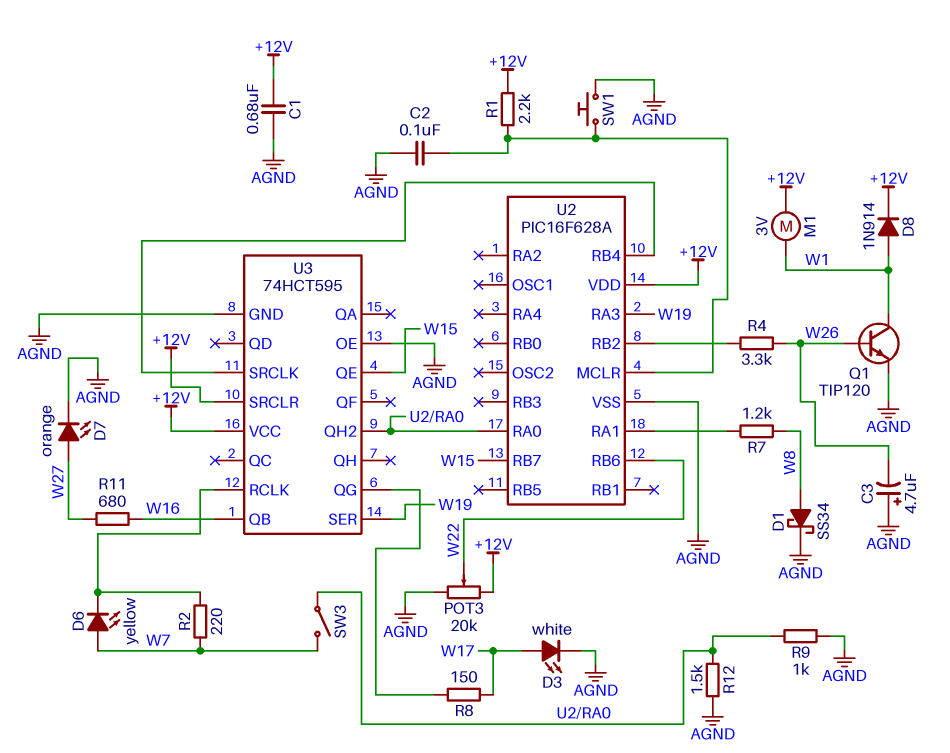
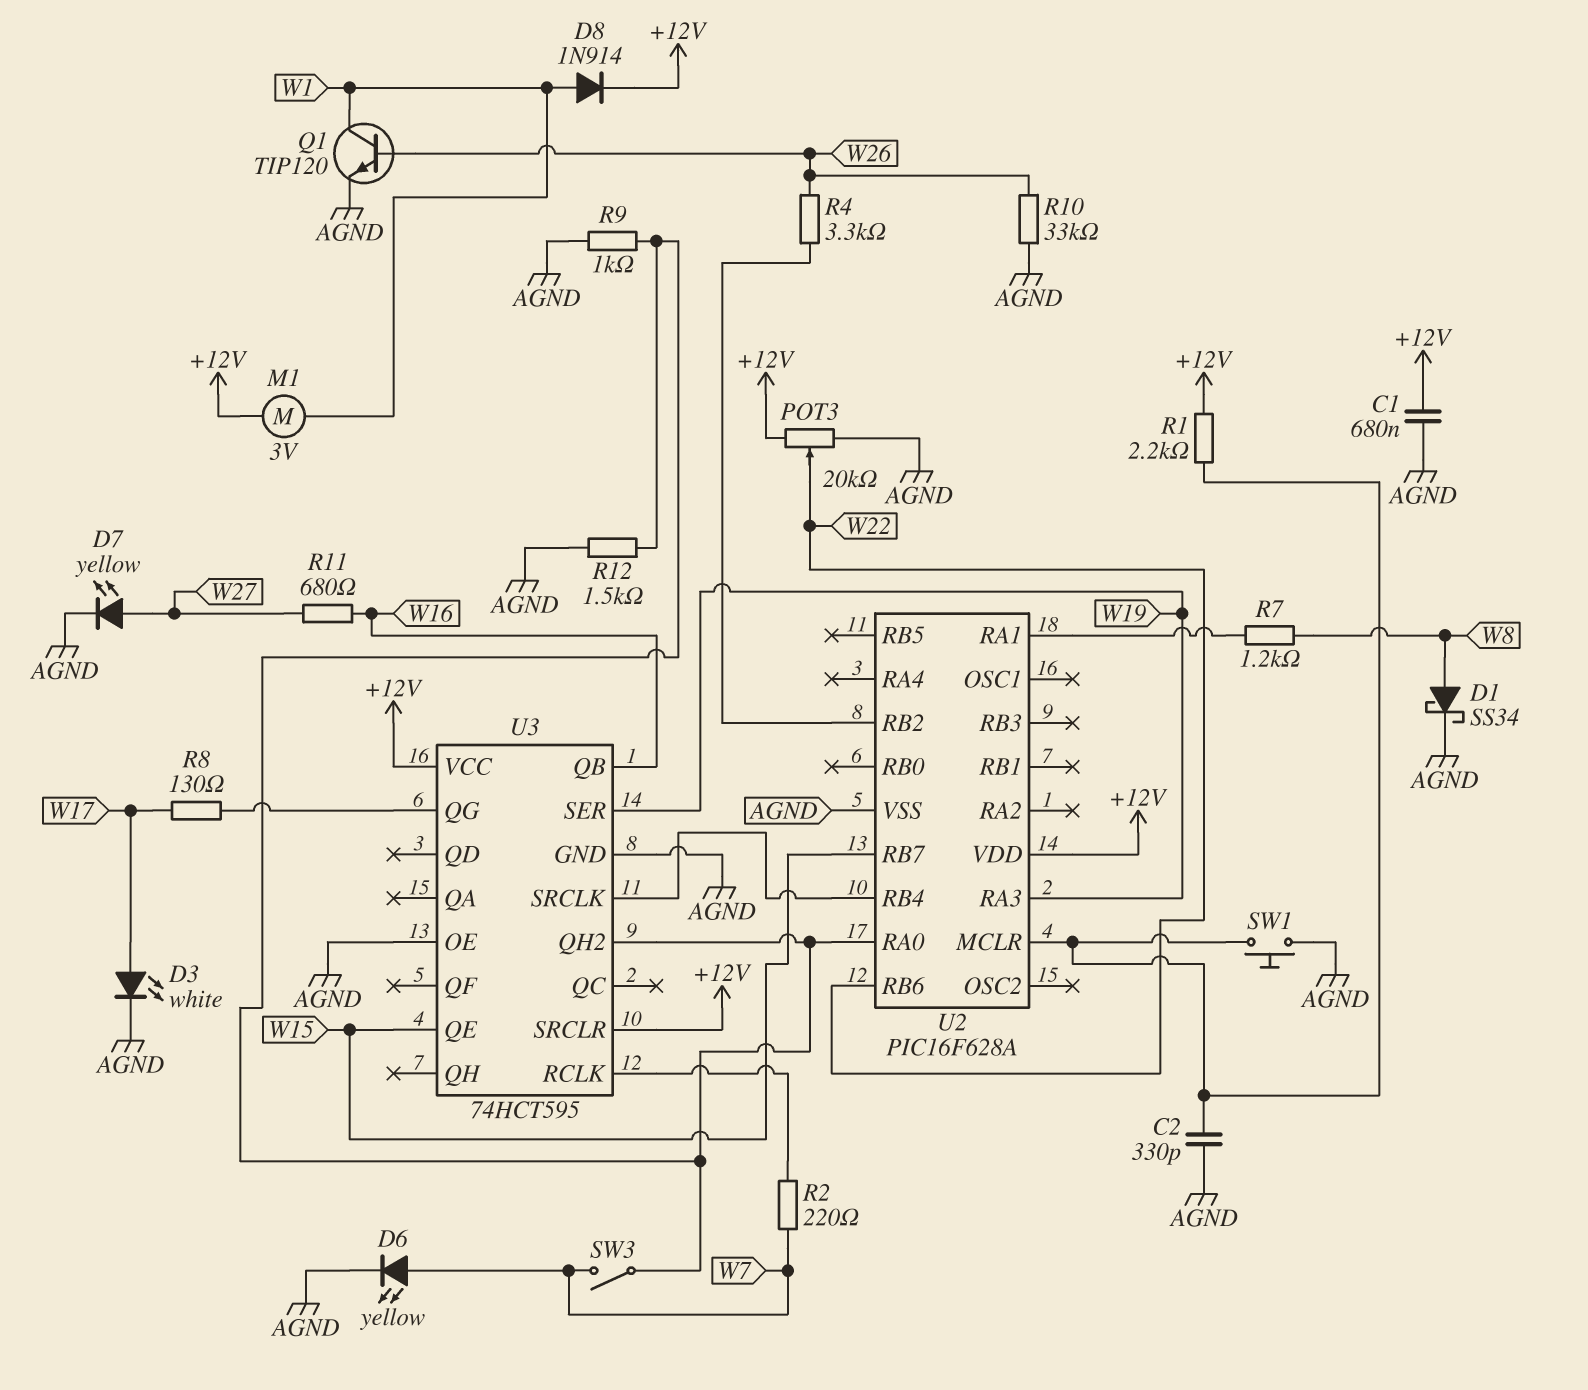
C2: 100nF (AGND, U2/MCLR) -> 330pF (AGND, U2/MCLR)
C3: 4.7uF (plus AGND, minus W26) -> none
D6: LED yellow (A W7, K U3/RCLK) -> LED yellow (A W7, K AGND)
D7: LED orange (A W27, K AGND) -> LED yellow (A W27, K AGND)
R8: 150 (U3/QG, W17) -> 130 (U3/QG, W17)
R10: none -> 33k (AGND, W26)

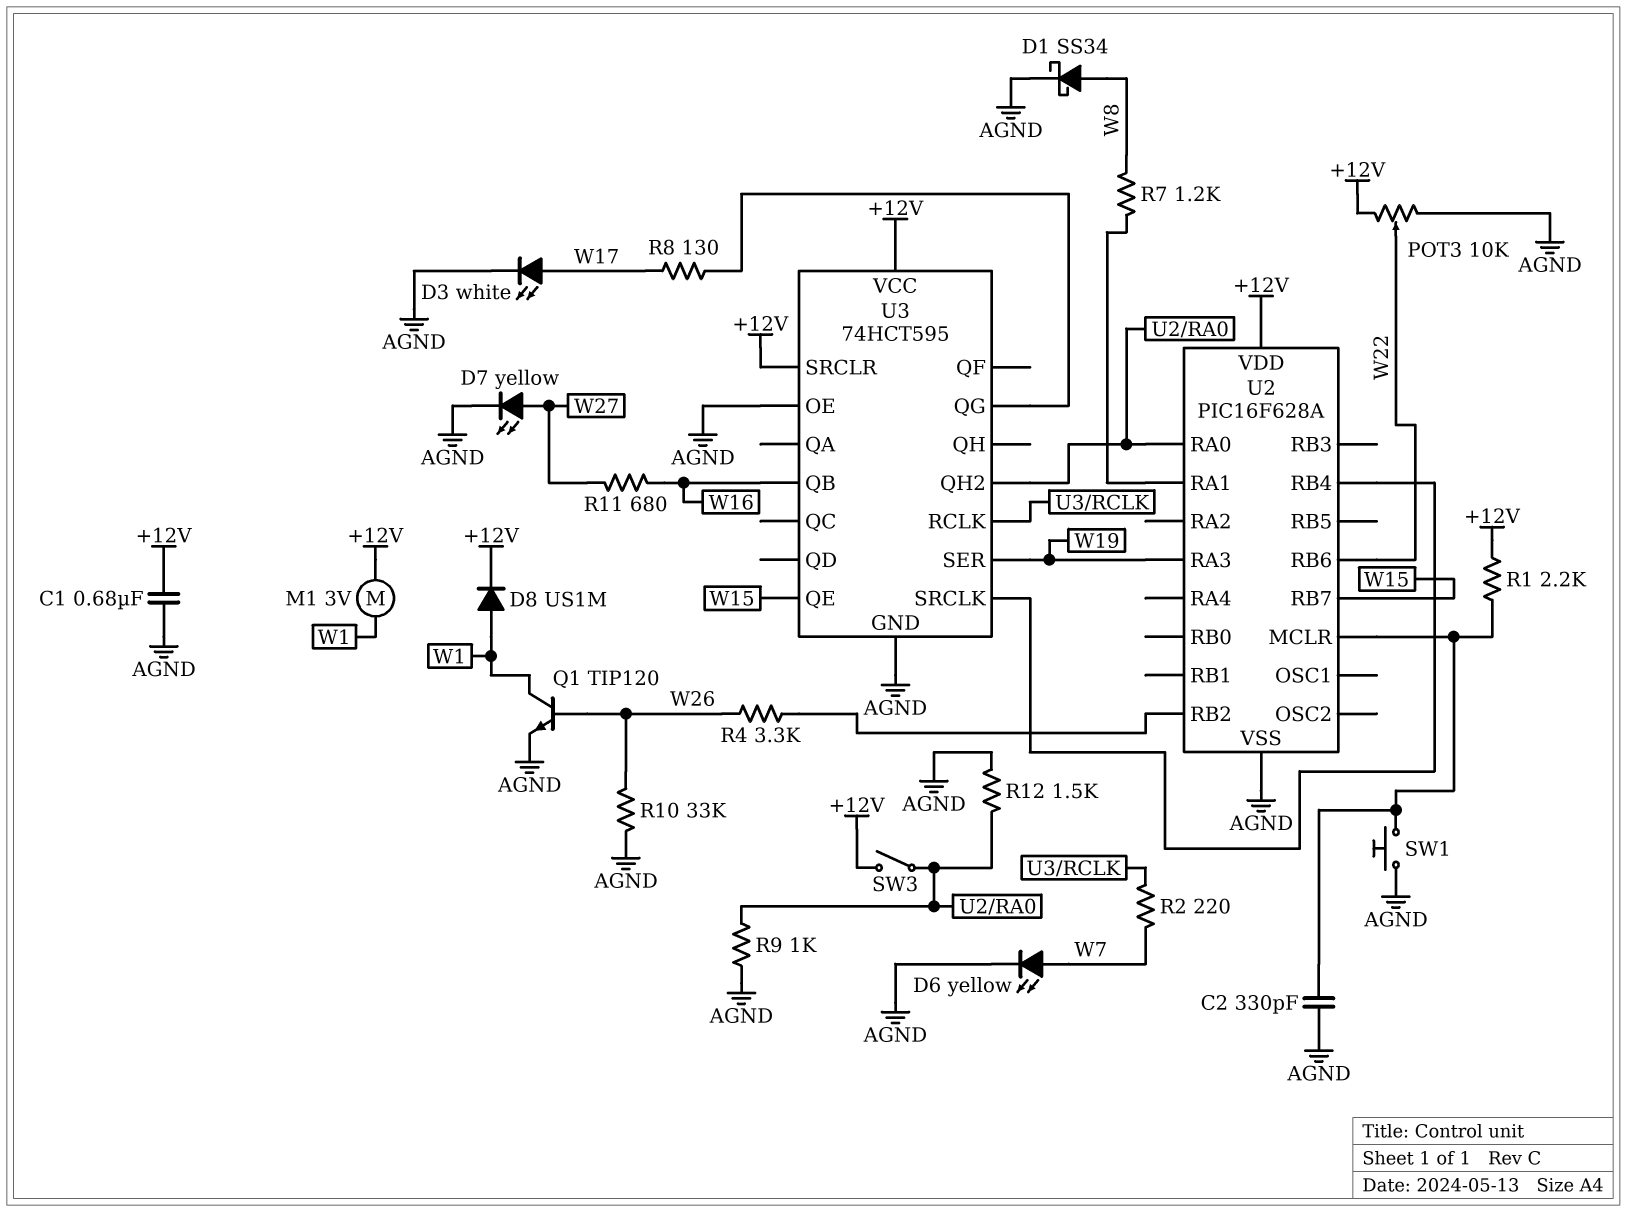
D8: diode 1N914 (A W1, K +12V) -> diode US1M (A W1, K +12V)
POT3: 20k (+12V, AGND, wiper W22) -> 10k (+12V, AGND, wiper W22)
SW3: switch (U2/RA0, W7) -> switch (+12V, U2/RA0)

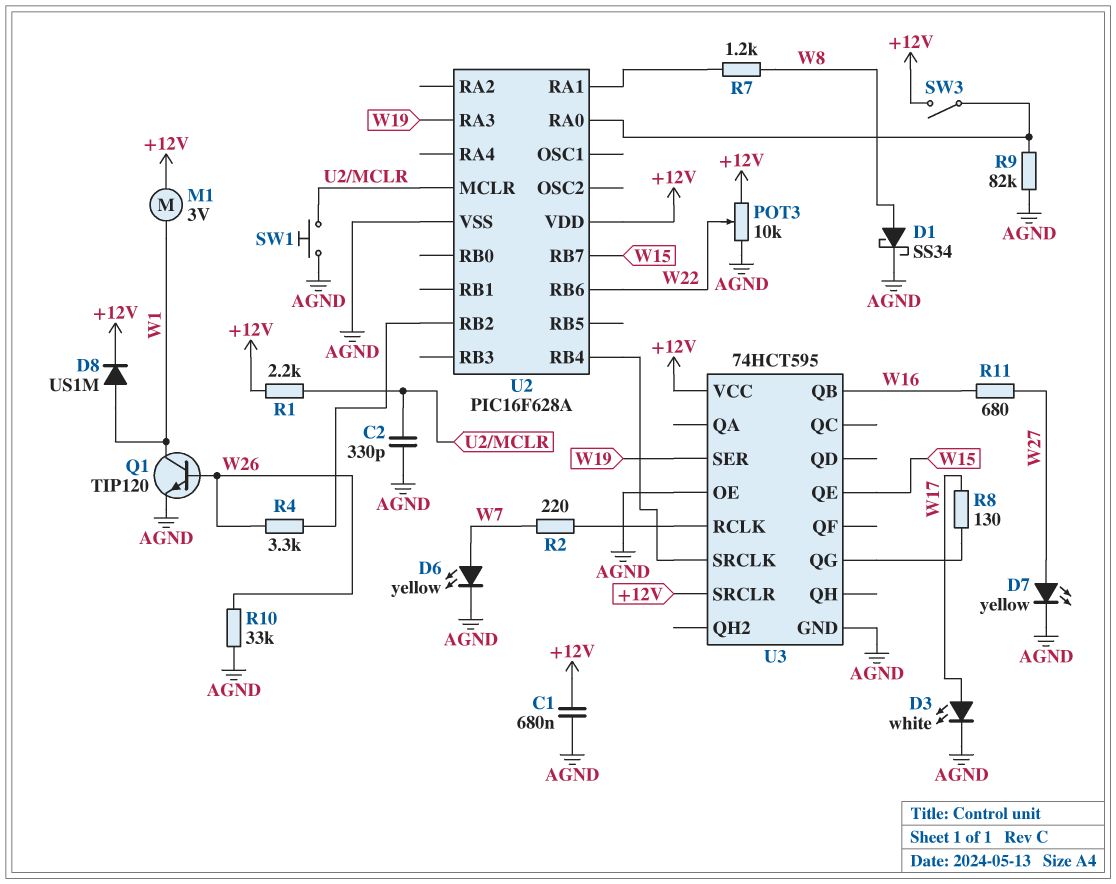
R9: 1k (AGND, U2/RA0) -> 82k (AGND, U2/RA0)
R12: 1.5k (AGND, U2/RA0) -> none
U3 pin QH2: U2/RA0 -> none

